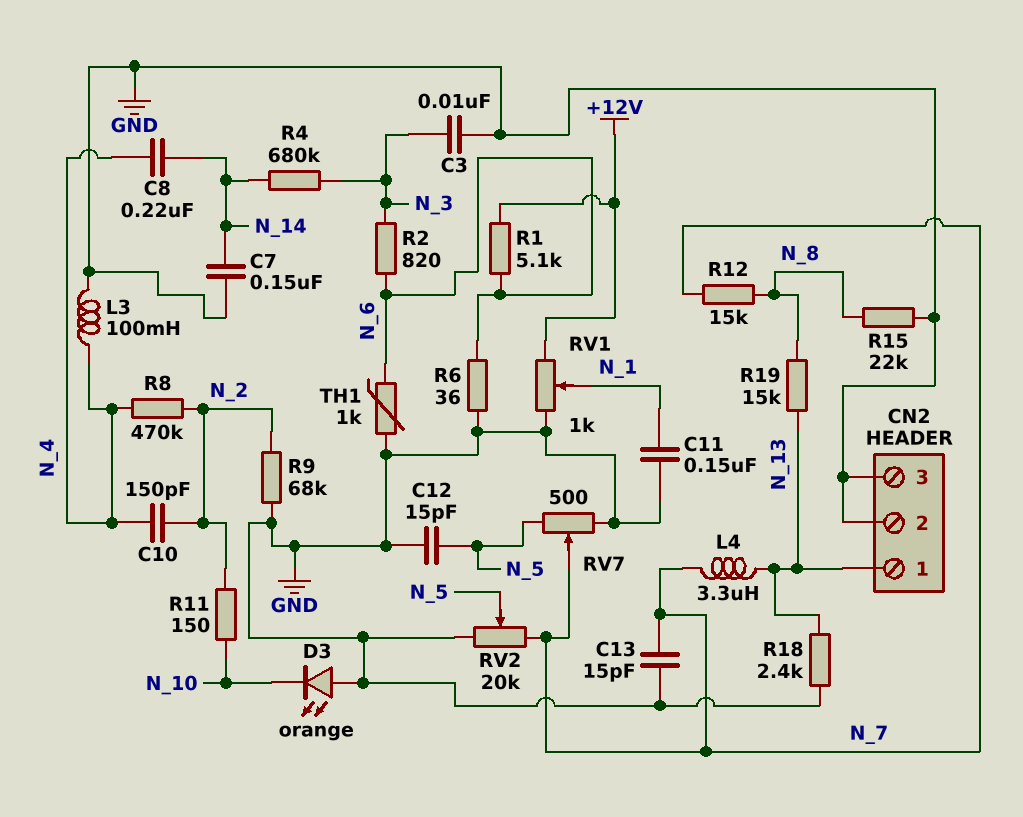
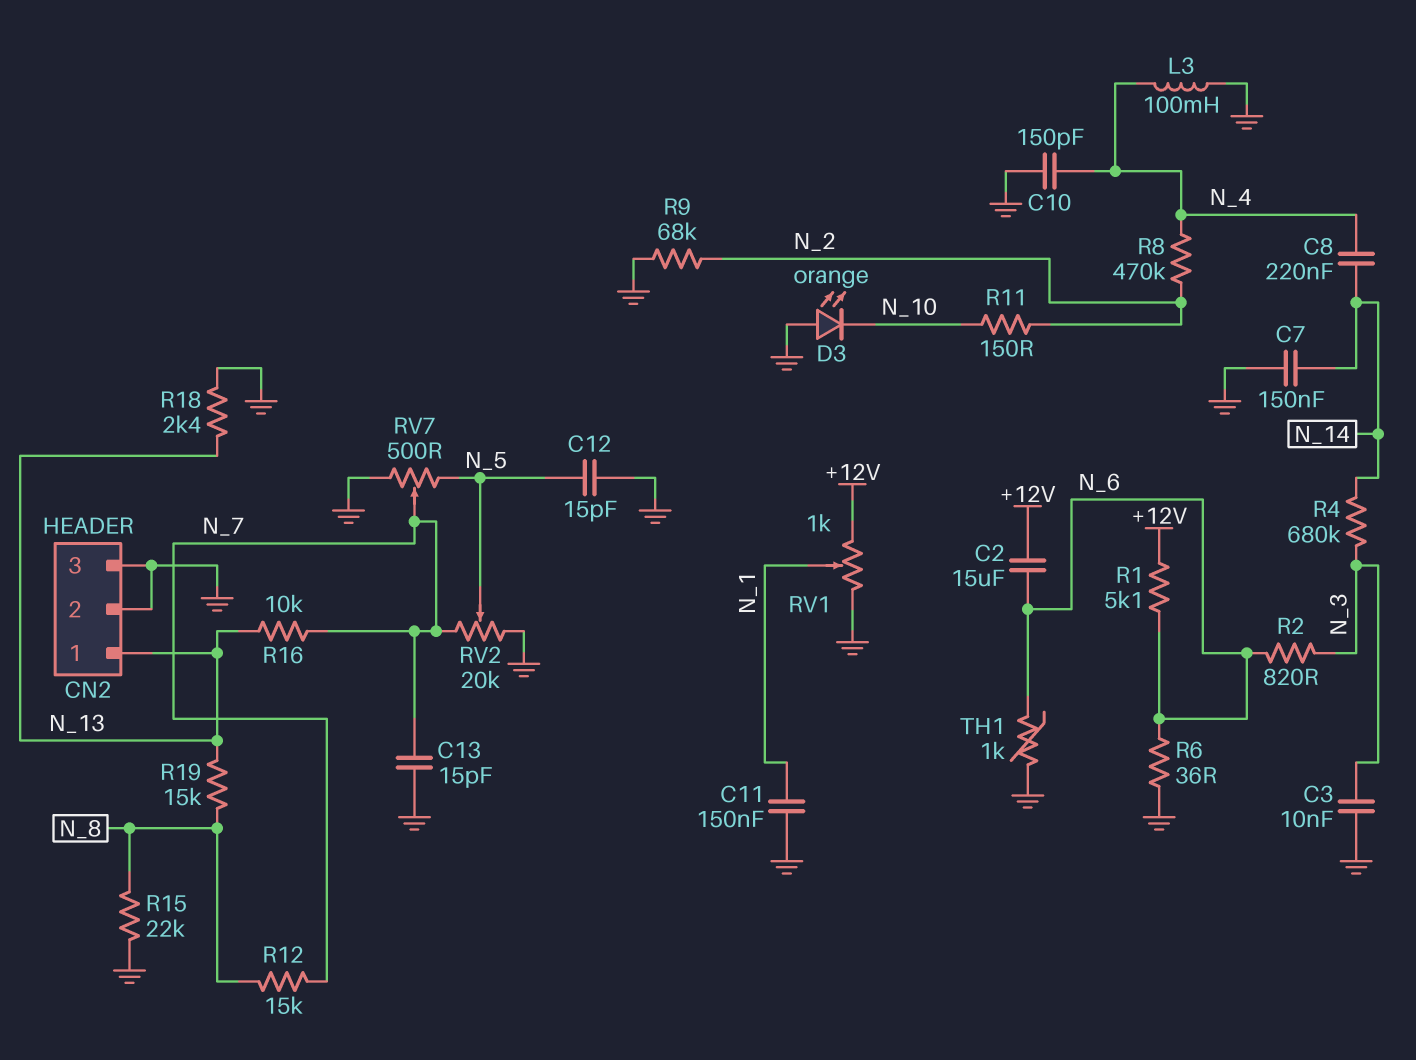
C2: none -> 15uF (+12V, N_6)
C10: 150pF (N_2, N_4) -> 150pF (GND, N_4)
L4: 3.3uH (N_7, N_13) -> none
R16: none -> 10k (N_7, N_13)

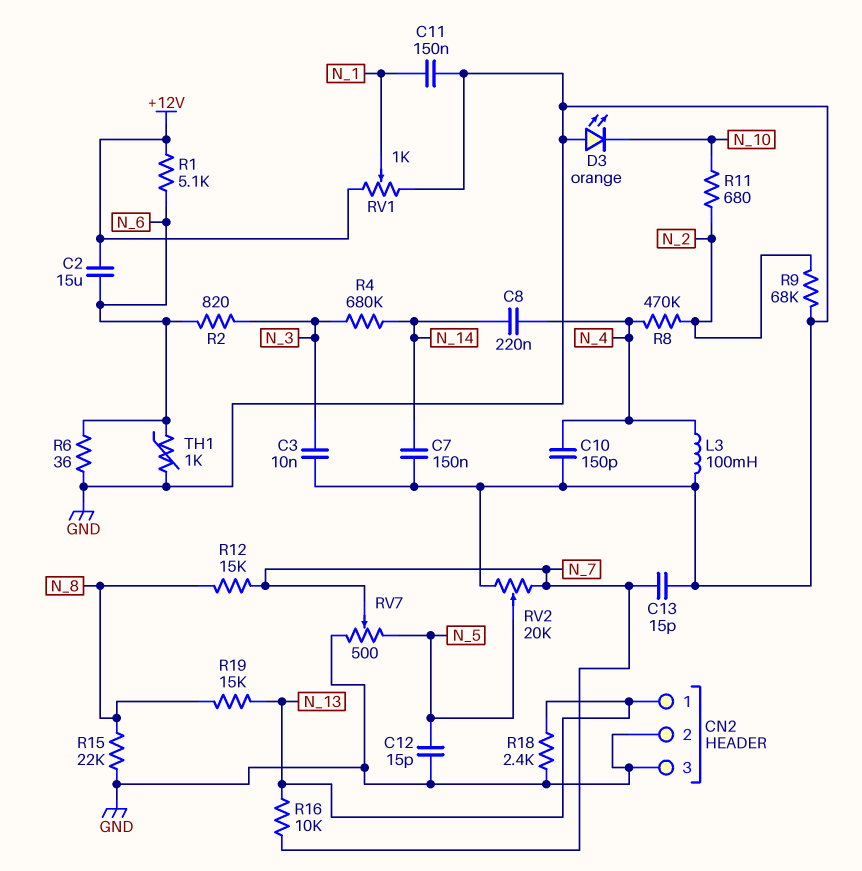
R11: 150 (N_2, N_10) -> 680 (N_2, N_10)

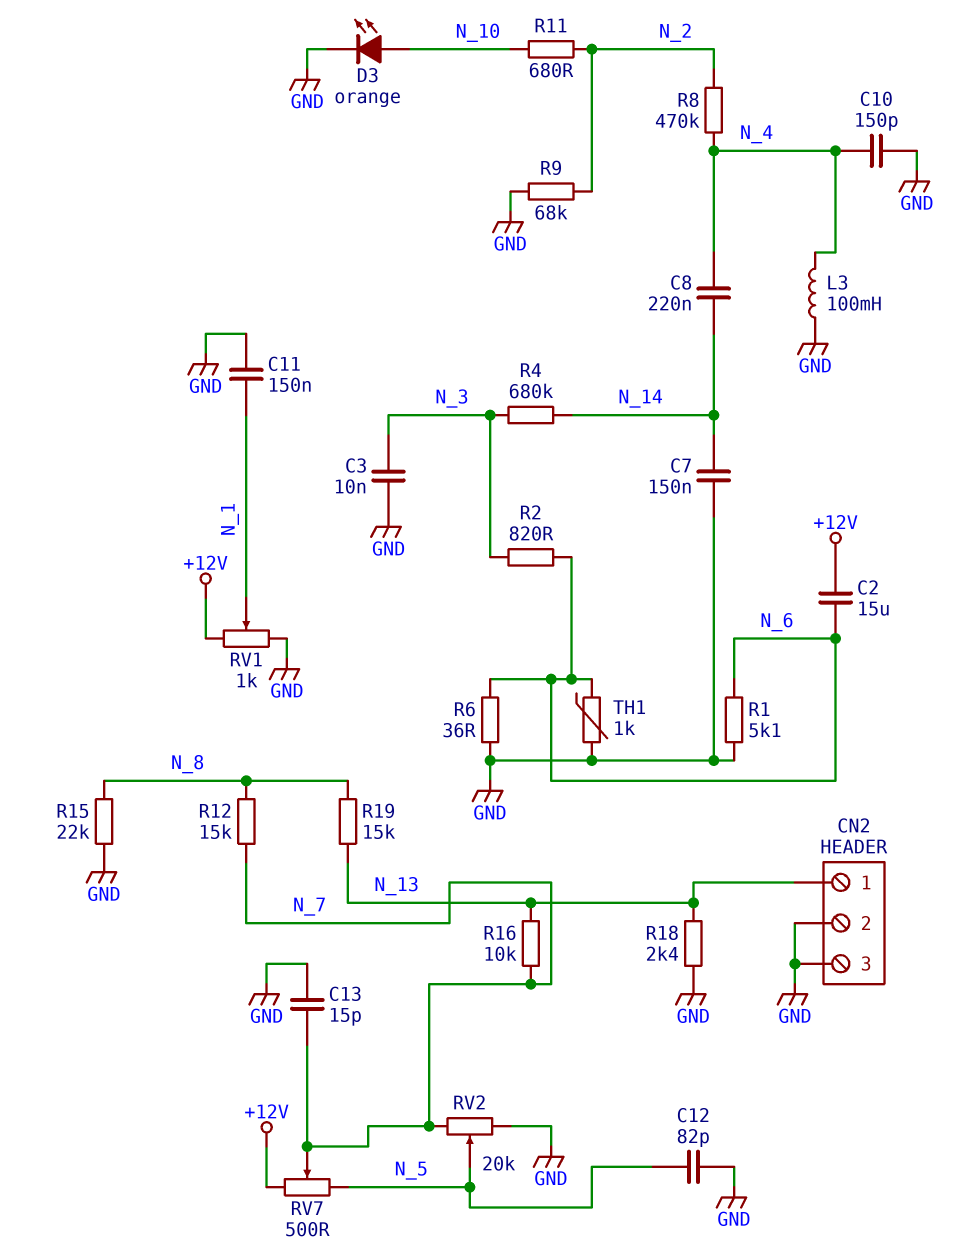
C12: 15pF (GND, N_5) -> 82pF (GND, N_5)
D3: LED orange (A GND, K N_10) -> LED orange (A N_10, K GND)
R1: 5.1k (+12V, N_6) -> 5.1k (GND, N_6)
RV7: 500 (GND, N_5, wiper N_7) -> 500 (+12V, N_5, wiper N_7)

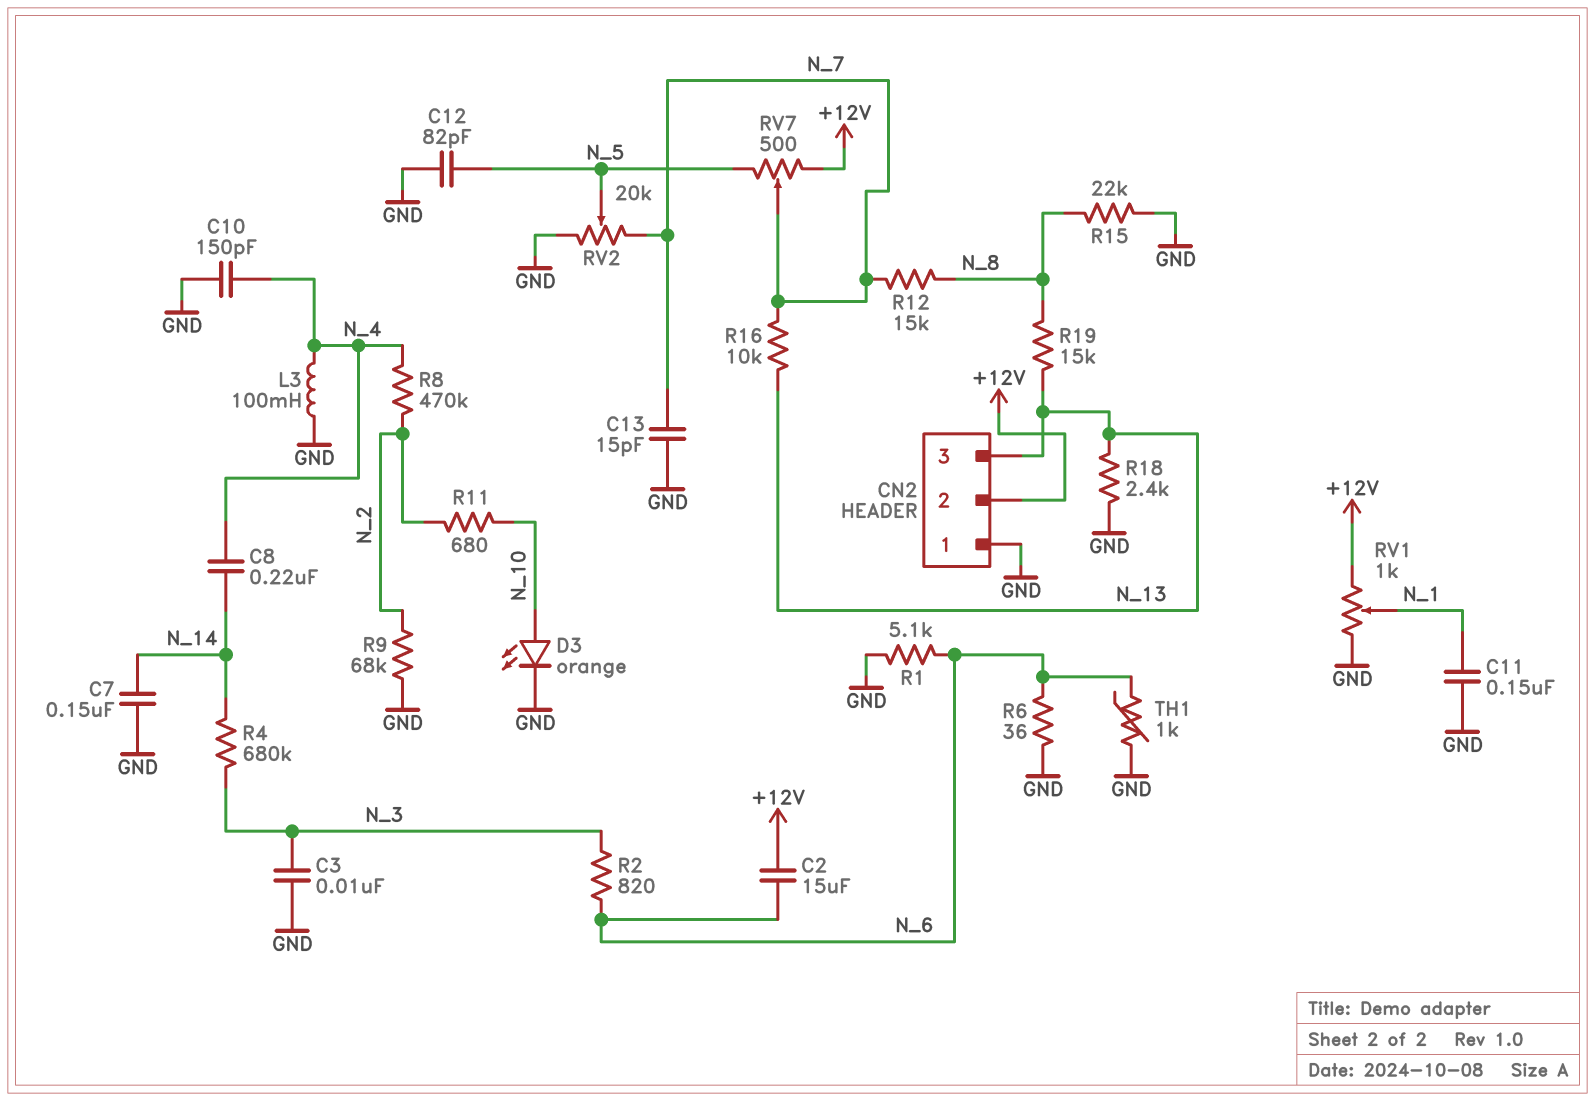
CN2 pin 1: N_13 -> GND
CN2 pin 2: GND -> +12V
CN2 pin 3: GND -> N_13

